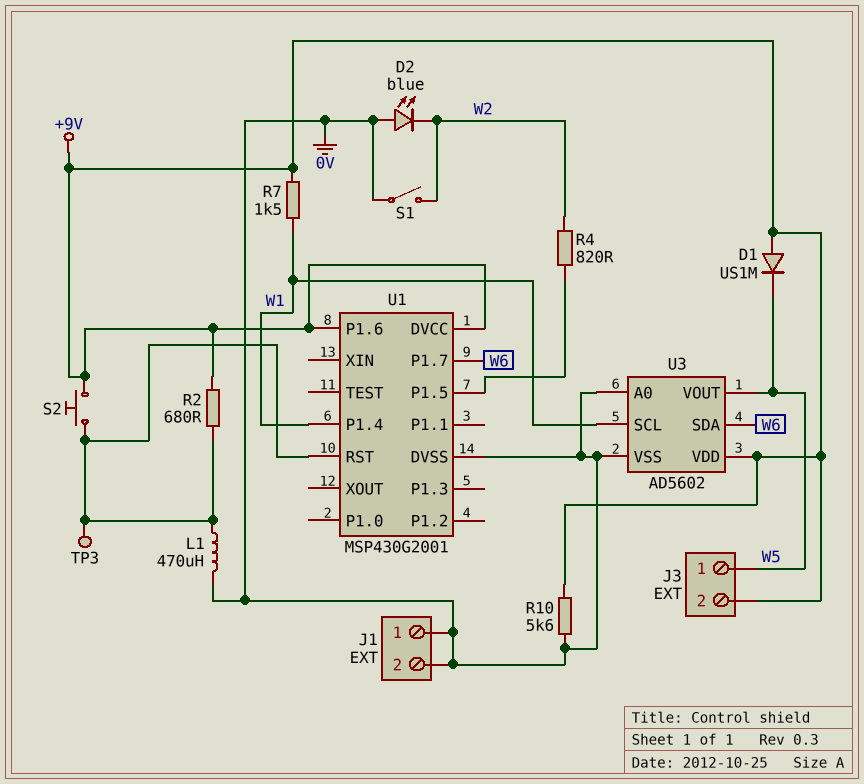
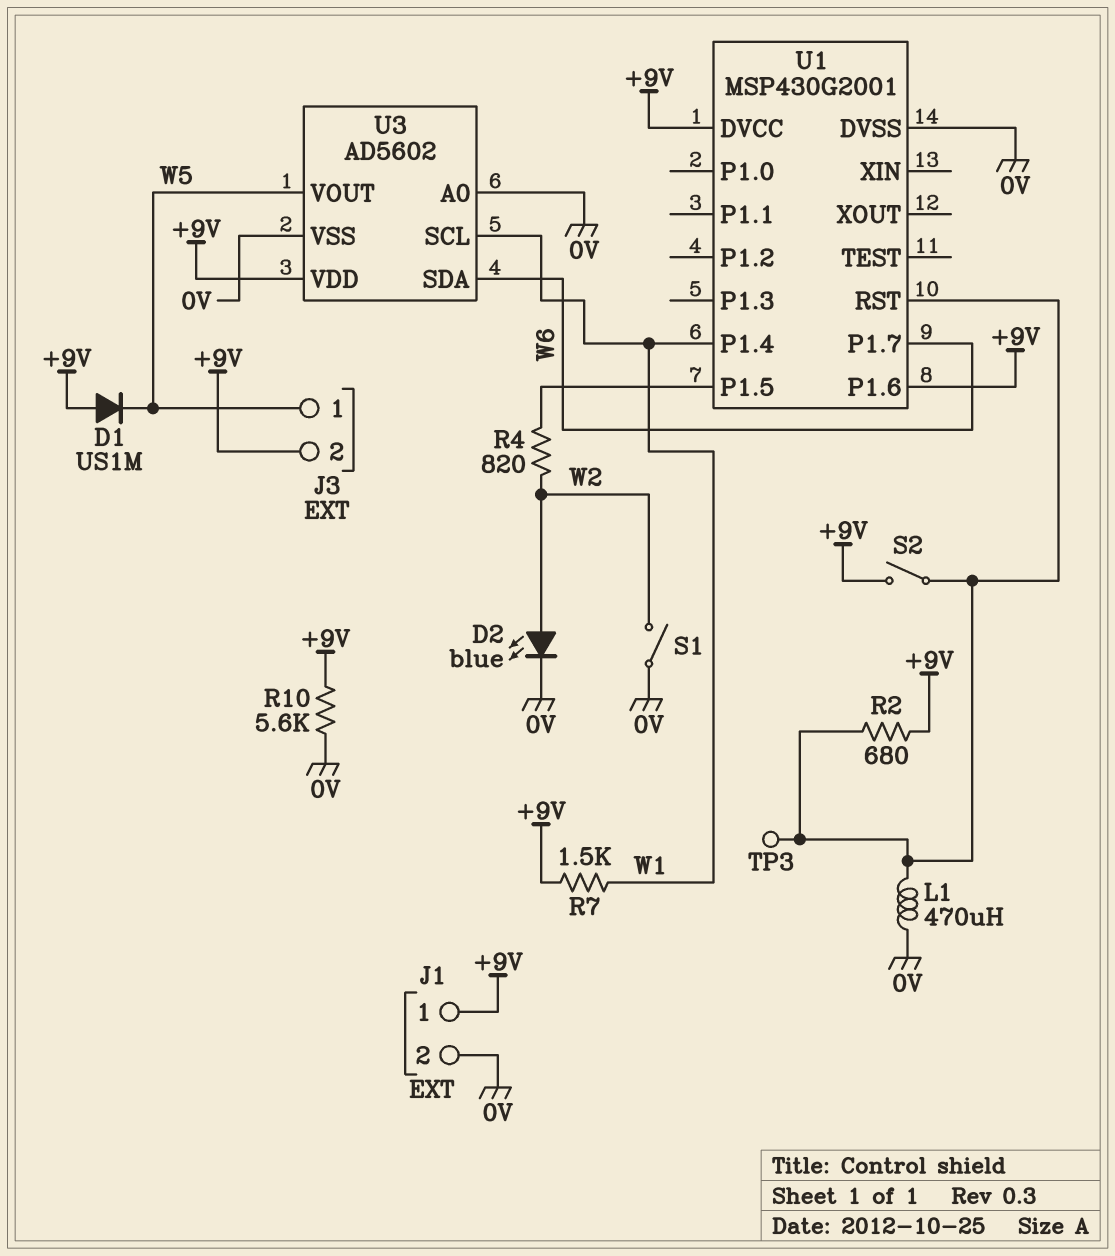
D2: LED blue (A 0V, K W2) -> LED blue (A W2, K 0V)
J1 pin 1: 0V -> +9V
S2: button (+9V, U1/RST) -> switch (+9V, U1/RST)

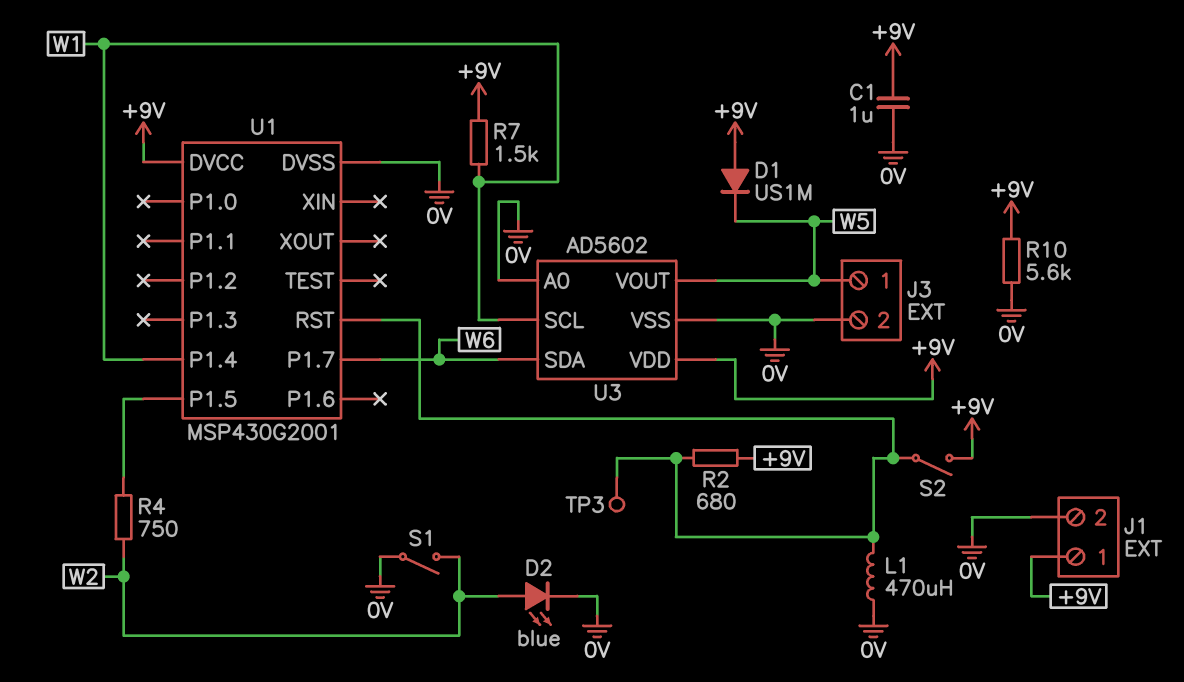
C1: none -> 1uF (+9V, 0V)
J3 pin 2: +9V -> 0V
R4: 820 (U1/P1.5, W2) -> 750 (U1/P1.5, W2)
U1 pin P1.6: +9V -> none

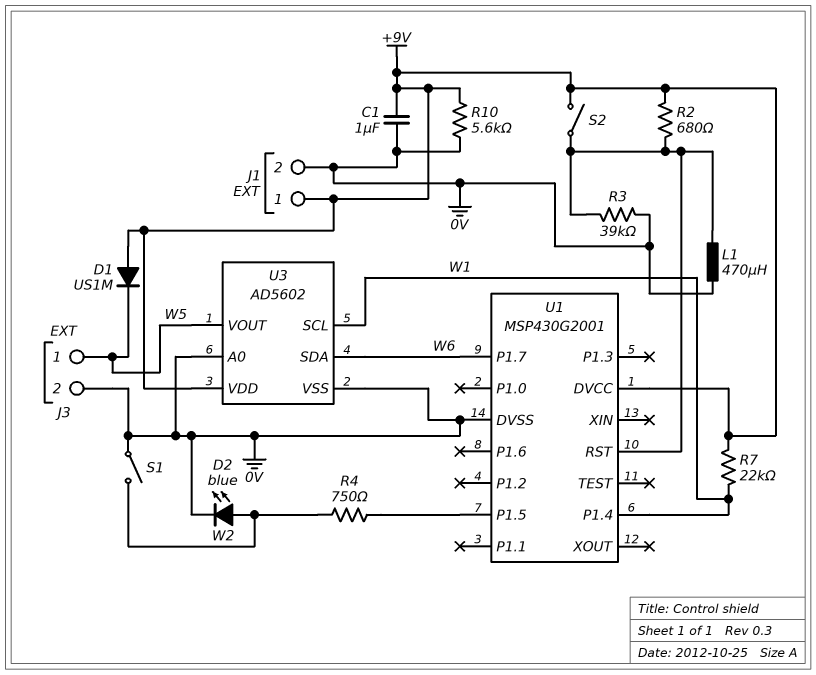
R3: none -> 39k (0V, U1/RST)
R7: 1.5k (+9V, W1) -> 22k (+9V, W1)
TP3: test point (U1/RST) -> none

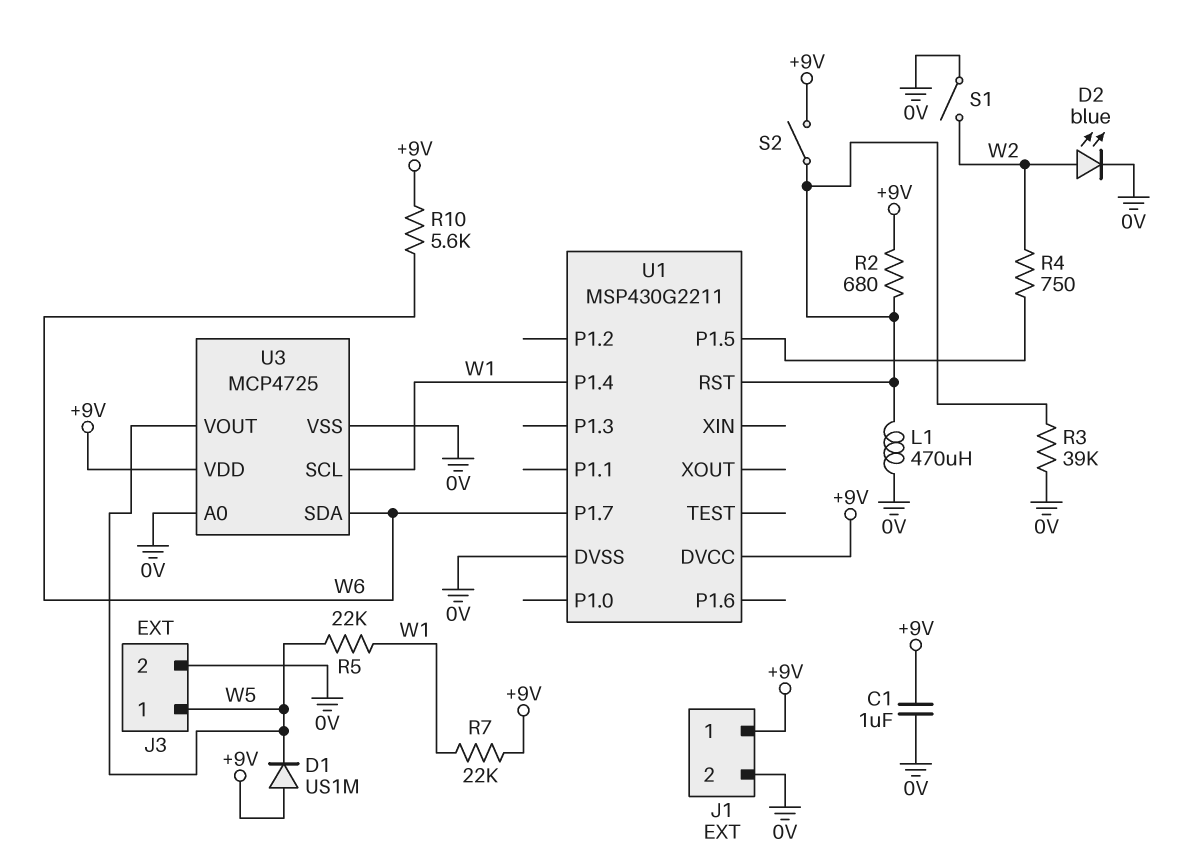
R5: none -> 22k (W1, W5)
R10: 5.6k (+9V, 0V) -> 5.6k (+9V, W6)
U1: MSP430G2001 -> MSP430G2211
U3: AD5602 -> MCP4725

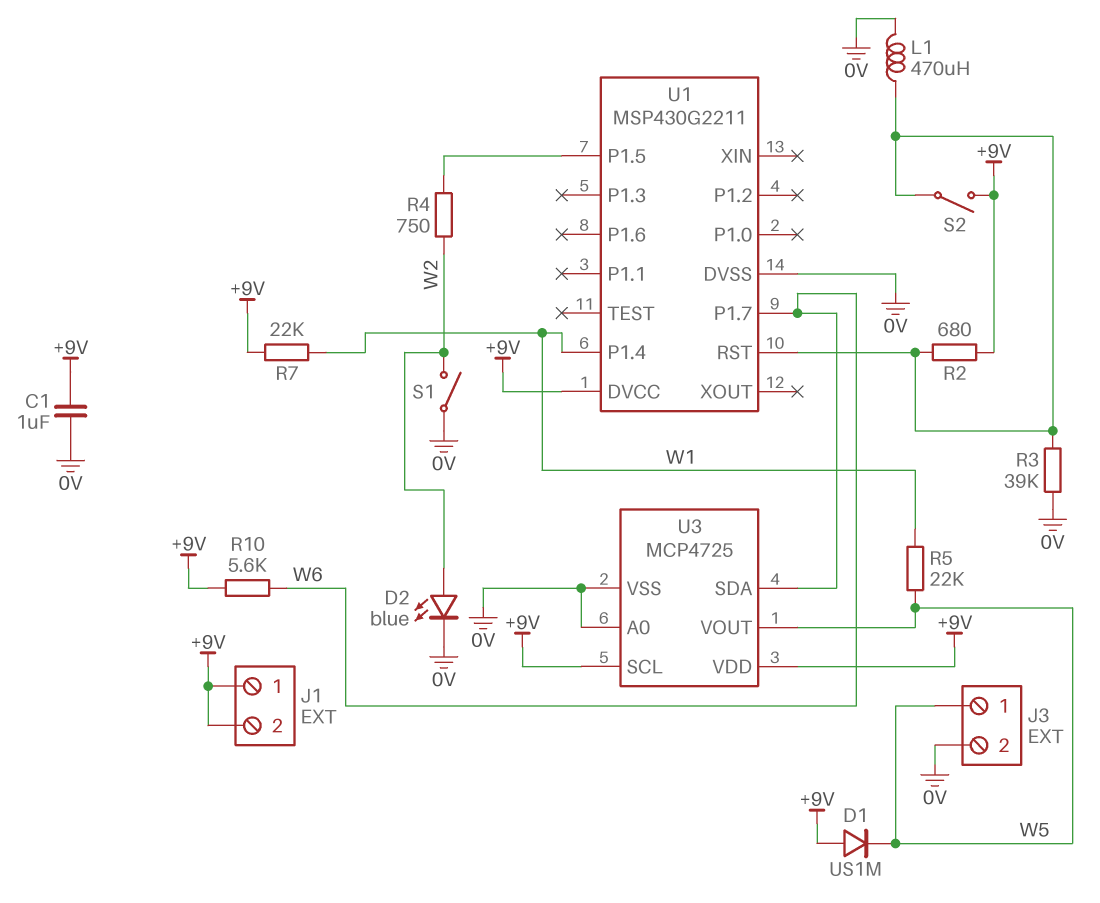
J1 pin 2: 0V -> +9V
U3 pin SCL: W1 -> +9V

